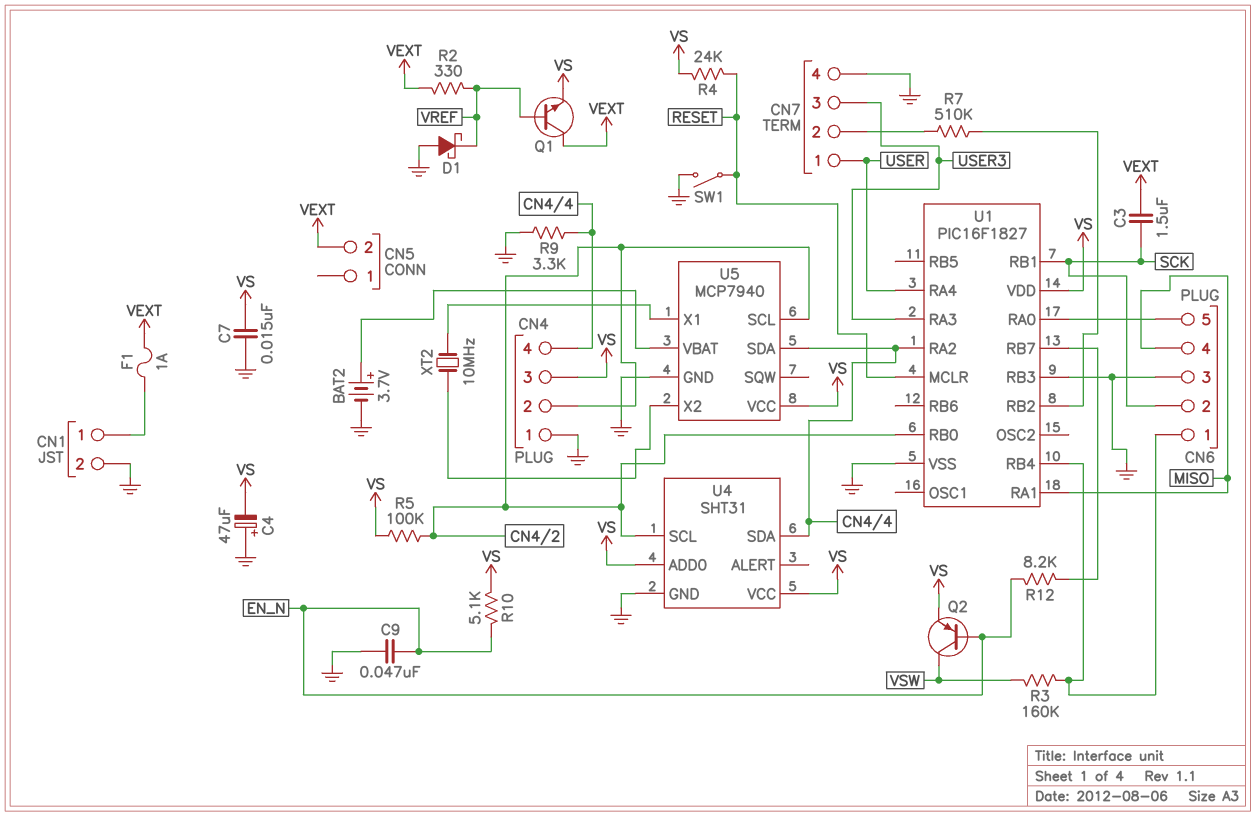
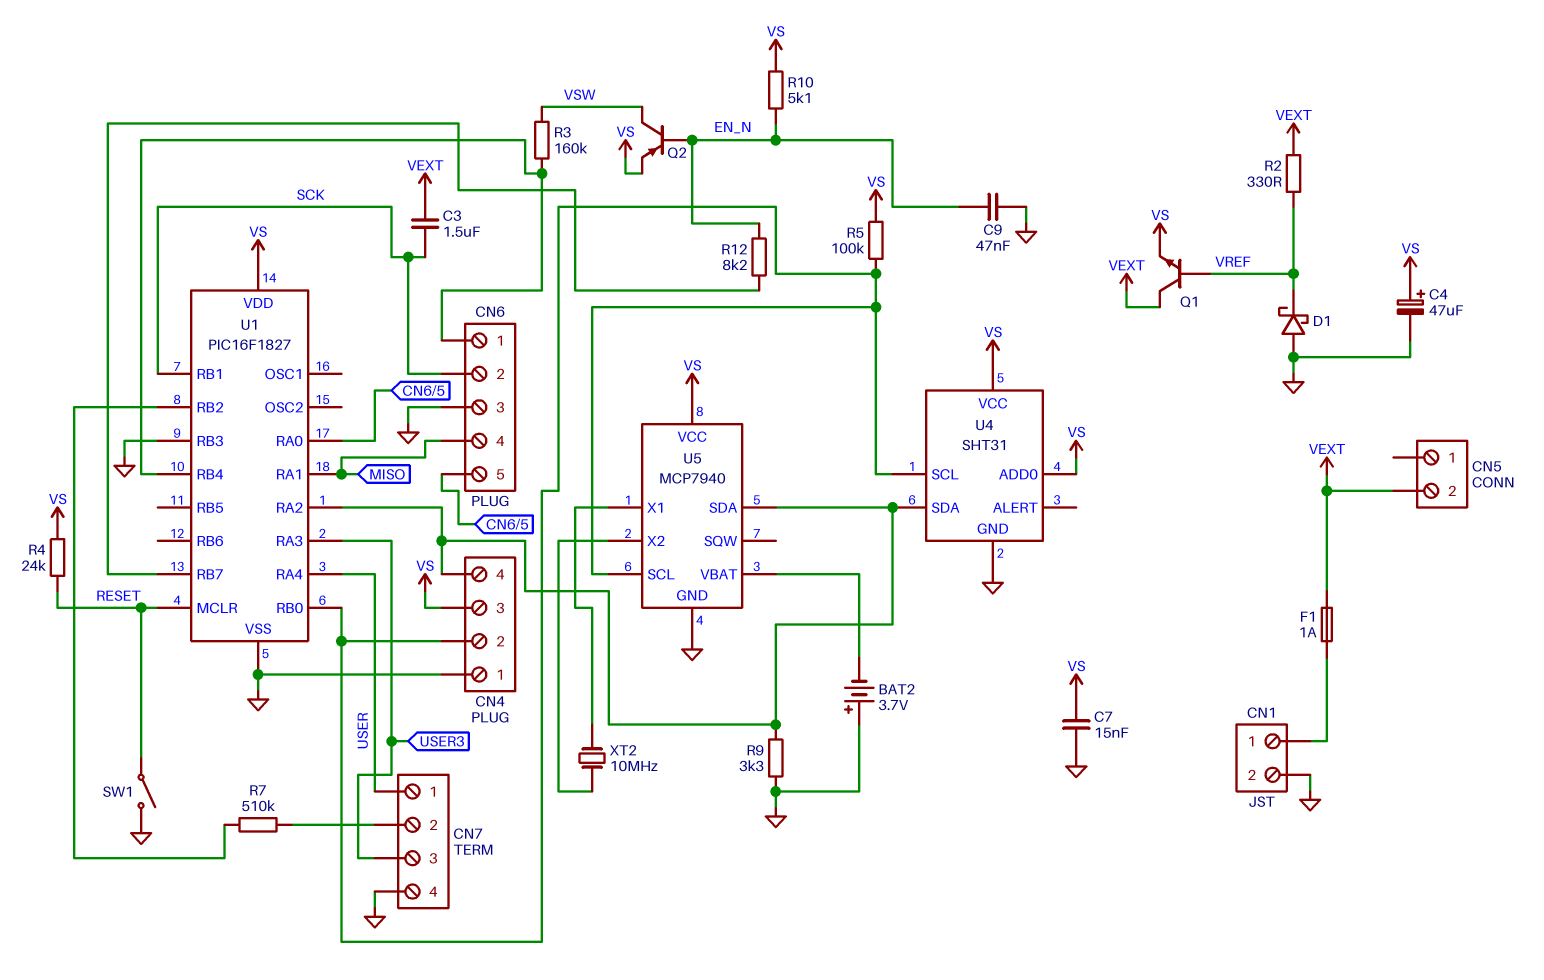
BAT2: 3.7V (plus U5/VBAT, minus GND) -> 3.7V (plus GND, minus U5/VBAT)
C4: 47uF (plus GND, minus VS) -> 47uF (plus VS, minus GND)

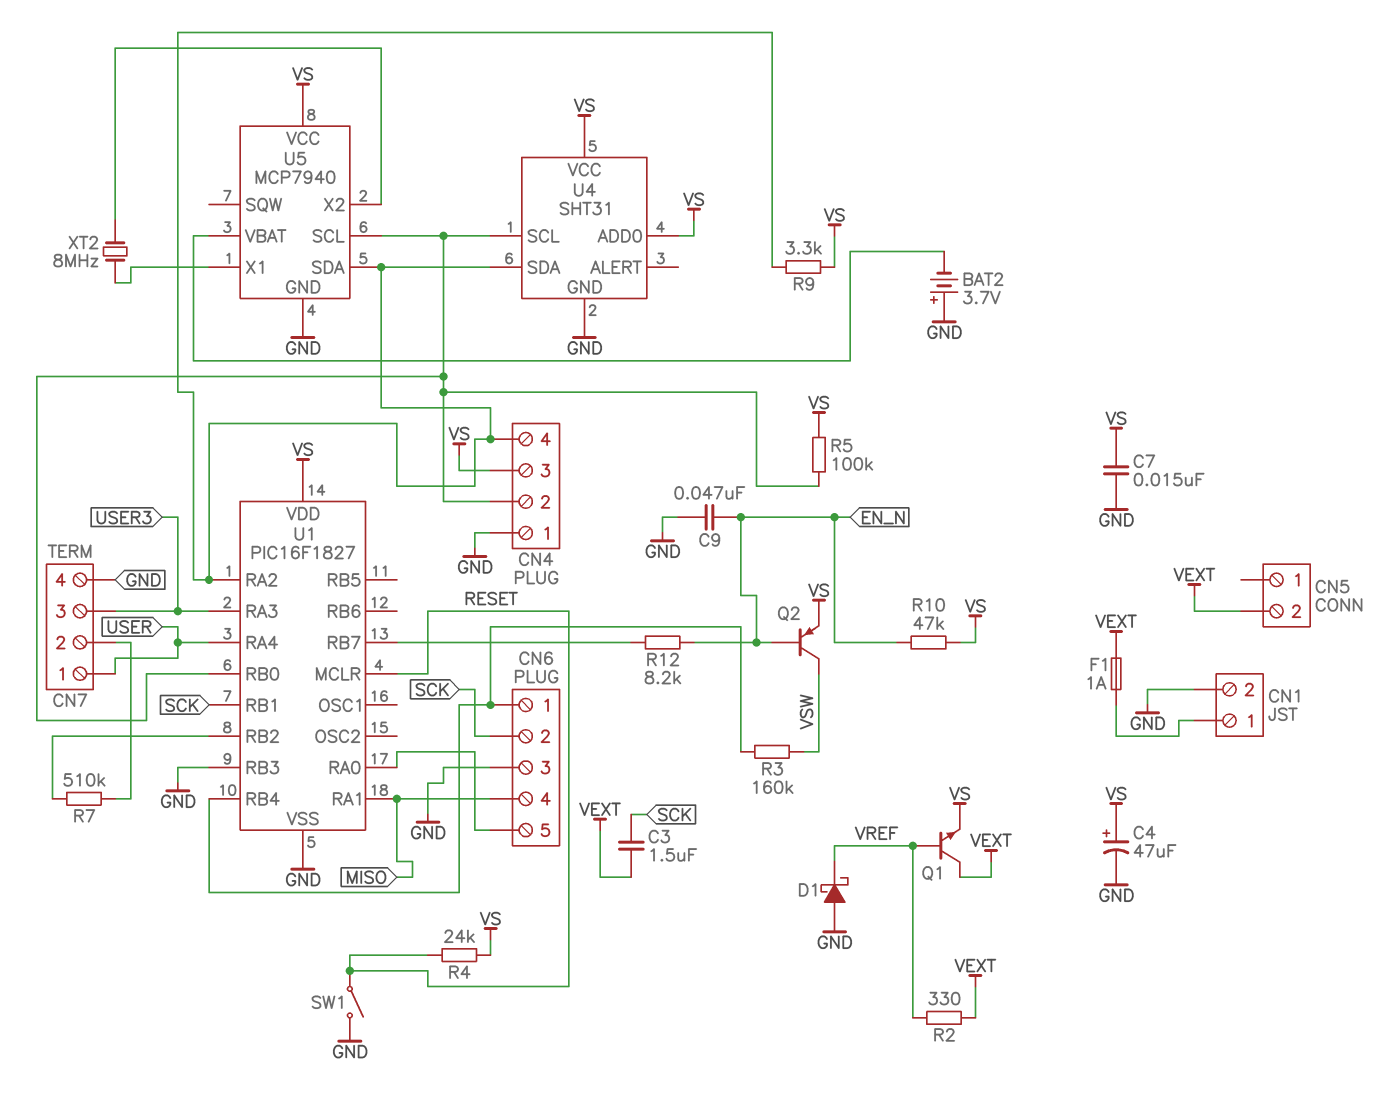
R9: 3.3k (CN4/4, GND) -> 3.3k (CN4/4, VS)
R10: 5.1k (EN_N, VS) -> 47k (EN_N, VS)
XT2: 10MHz (U5/X1, U5/X2) -> 8MHz (U5/X1, U5/X2)

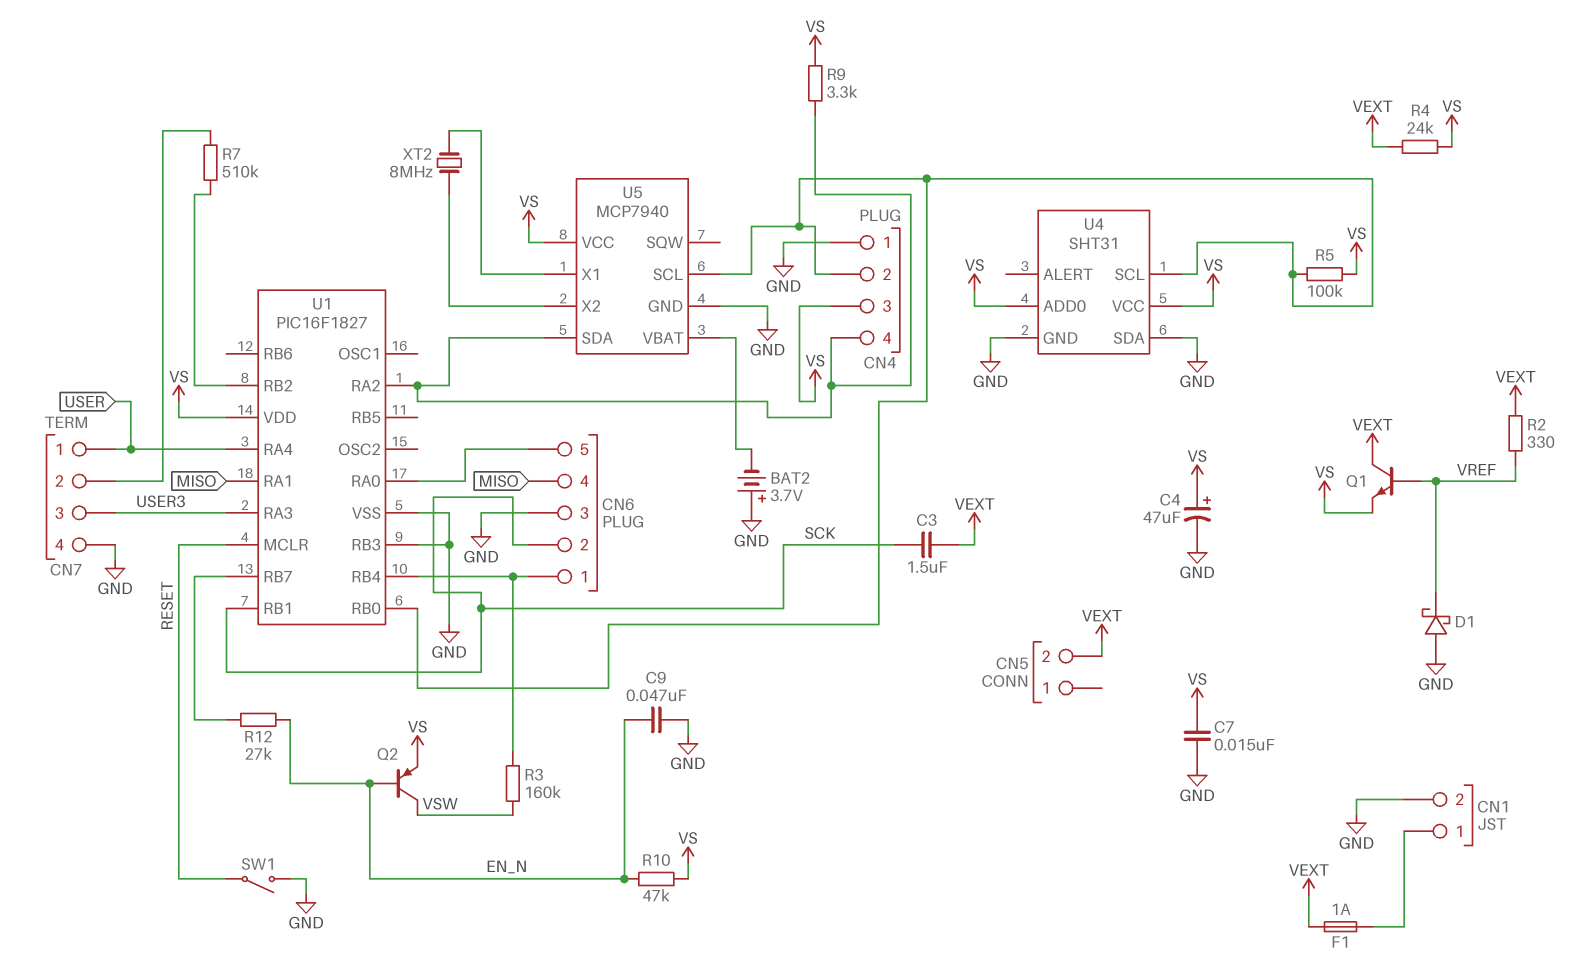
R4: 24k (RESET, VS) -> 24k (VEXT, VS)
R12: 8.2k (EN_N, U1/RB7) -> 27k (EN_N, U1/RB7)
U4 pin SDA: CN4/4 -> GND

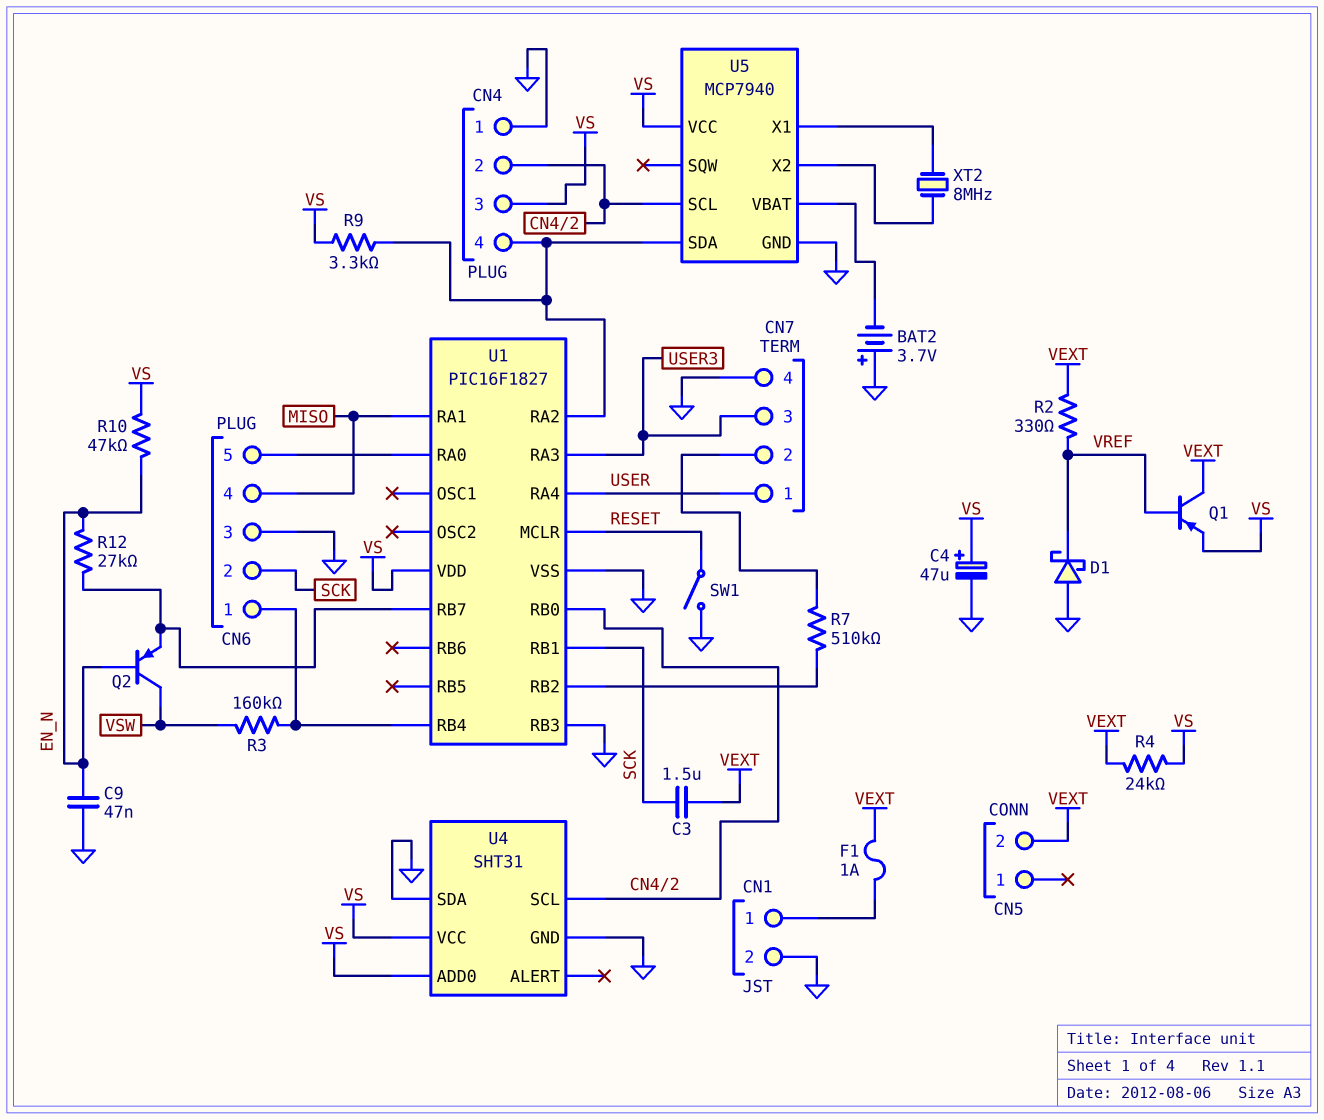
C7: 15nF (GND, VS) -> none
Q1: NPN (B VREF, C VEXT, E VS) -> PNP (B VREF, C VEXT, E VS)
Q2: PNP (B EN_N, C VSW, E VS) -> PNP (B EN_N, C VSW, E U1/RB7)
R5: 100k (CN4/2, VS) -> none

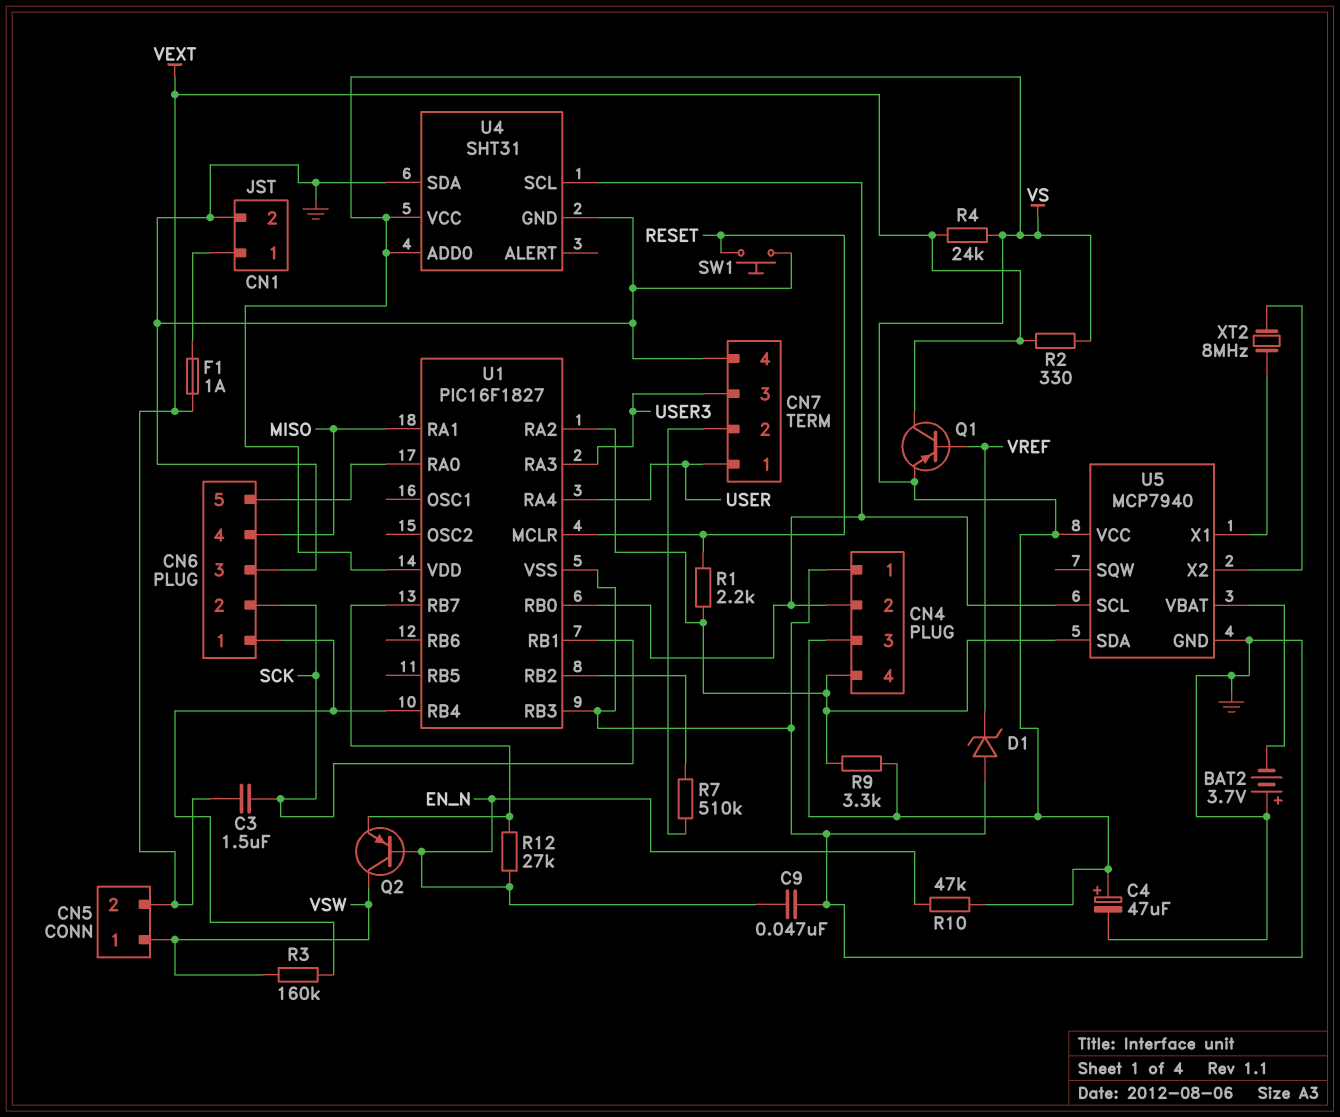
CN5 pin 1: none -> VSW
D1: schottky (A GND, K VREF) -> zener (A GND, K VREF)
R1: none -> 2.2k (CN4/4, RESET)
R2: 330 (VEXT, VREF) -> 330 (VEXT, VS)
SW1: switch (GND, RESET) -> button (GND, RESET)

